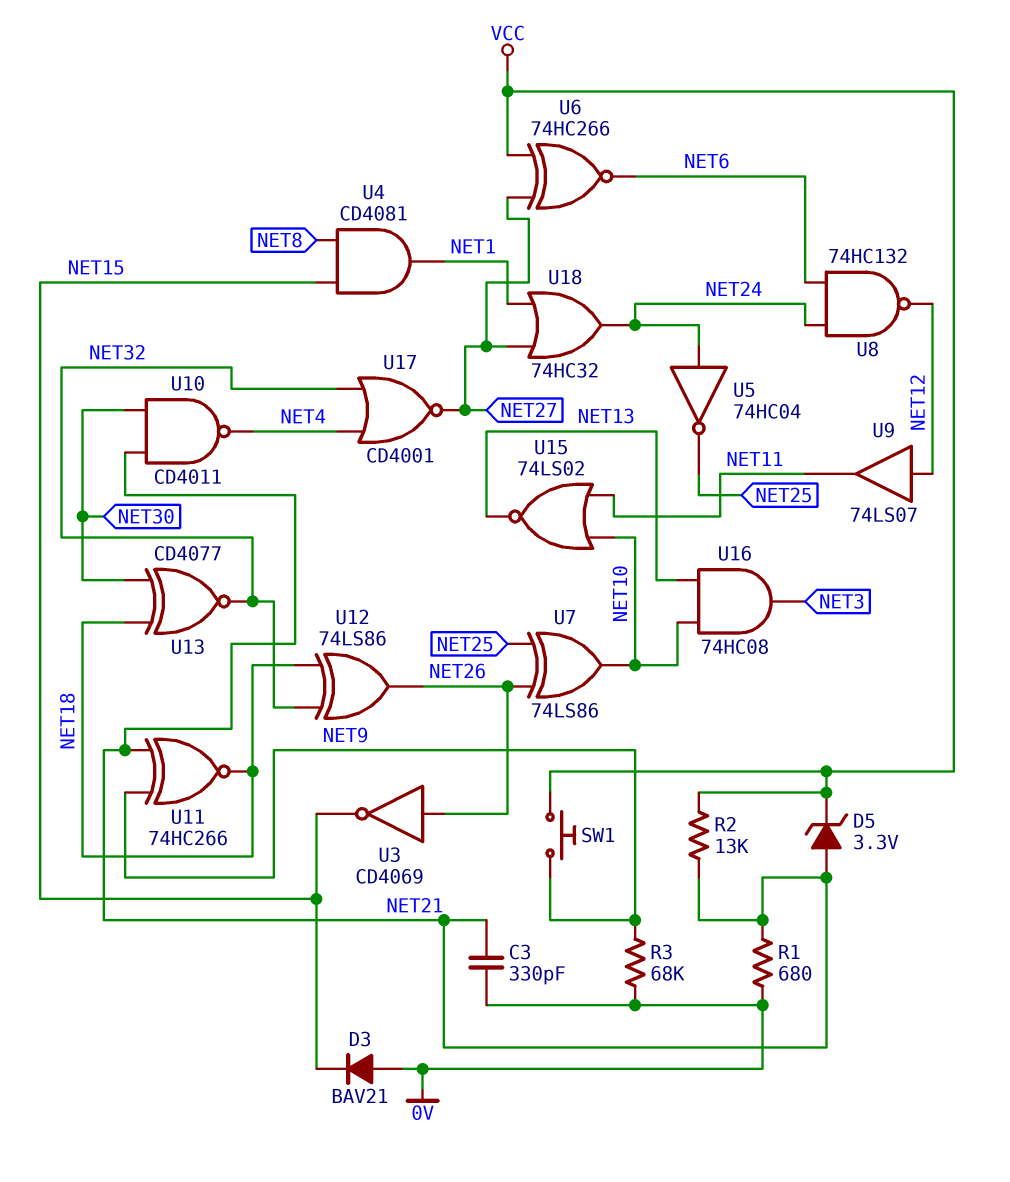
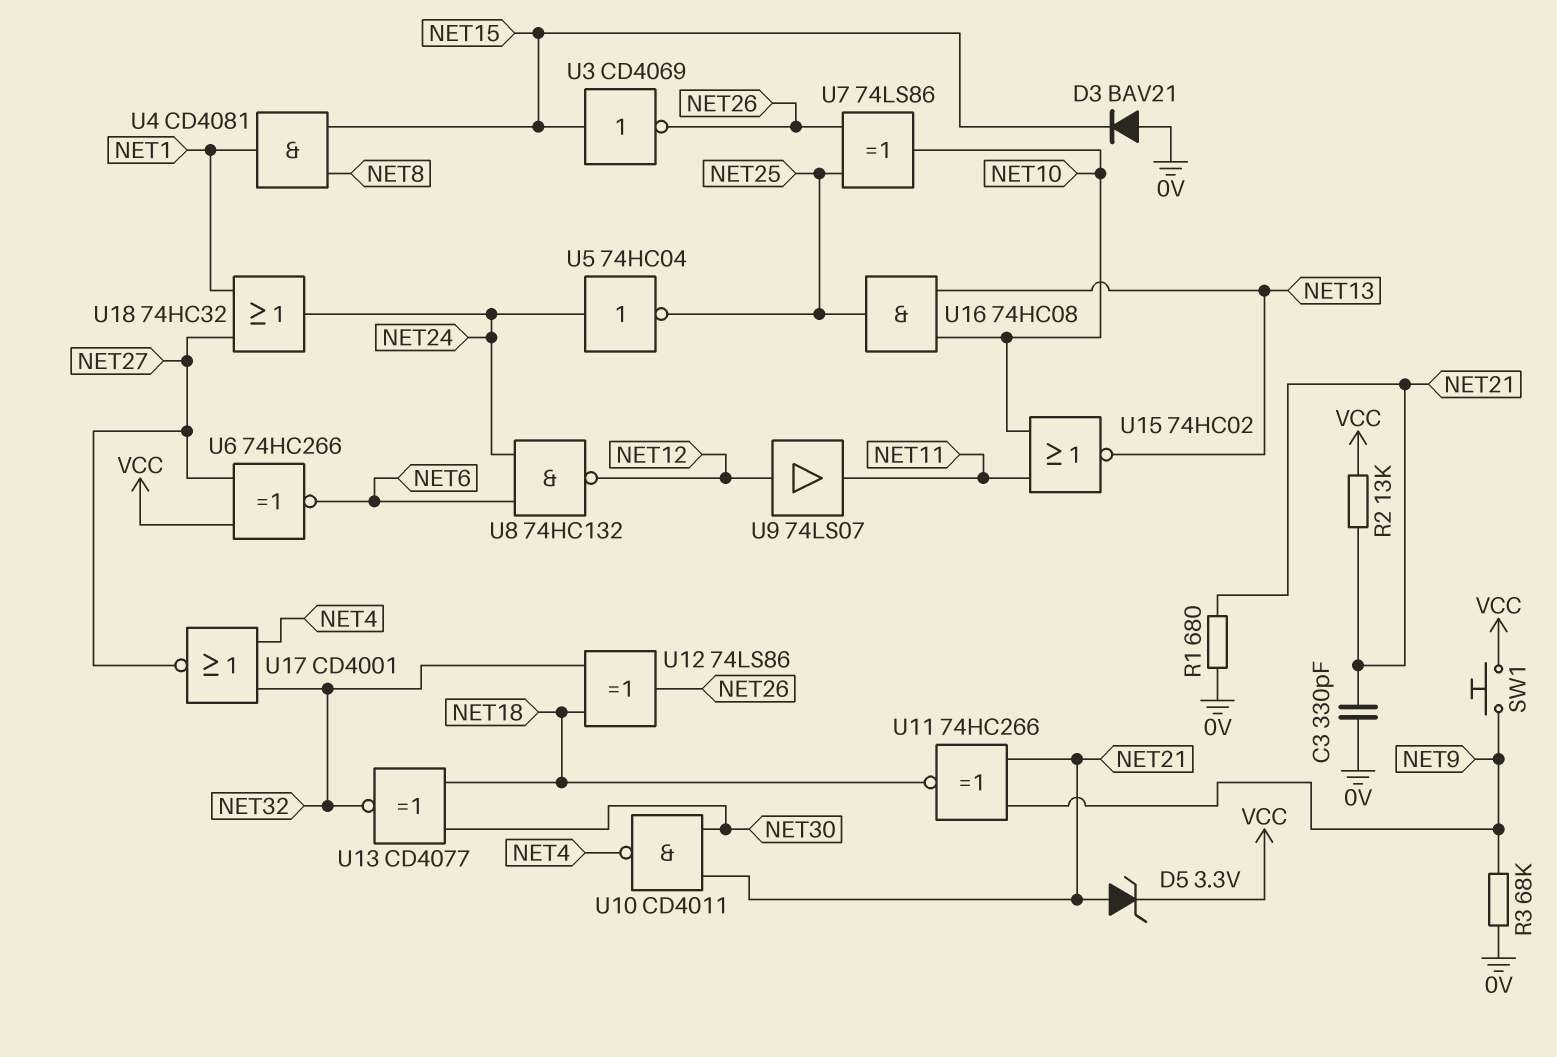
U3: NOT CD4069 (in NET26, out NET15) -> NOT CD4069 (in NET15, out NET26)
U15: NOR 74LS02 (in NET10, in NET11, out NET13) -> NOR 74HC02 (in NET10, in NET11, out NET13)
U16: AND 74HC08 (in NET10, in NET13, out NET3) -> AND 74HC08 (in NET10, in NET13, out NET25)

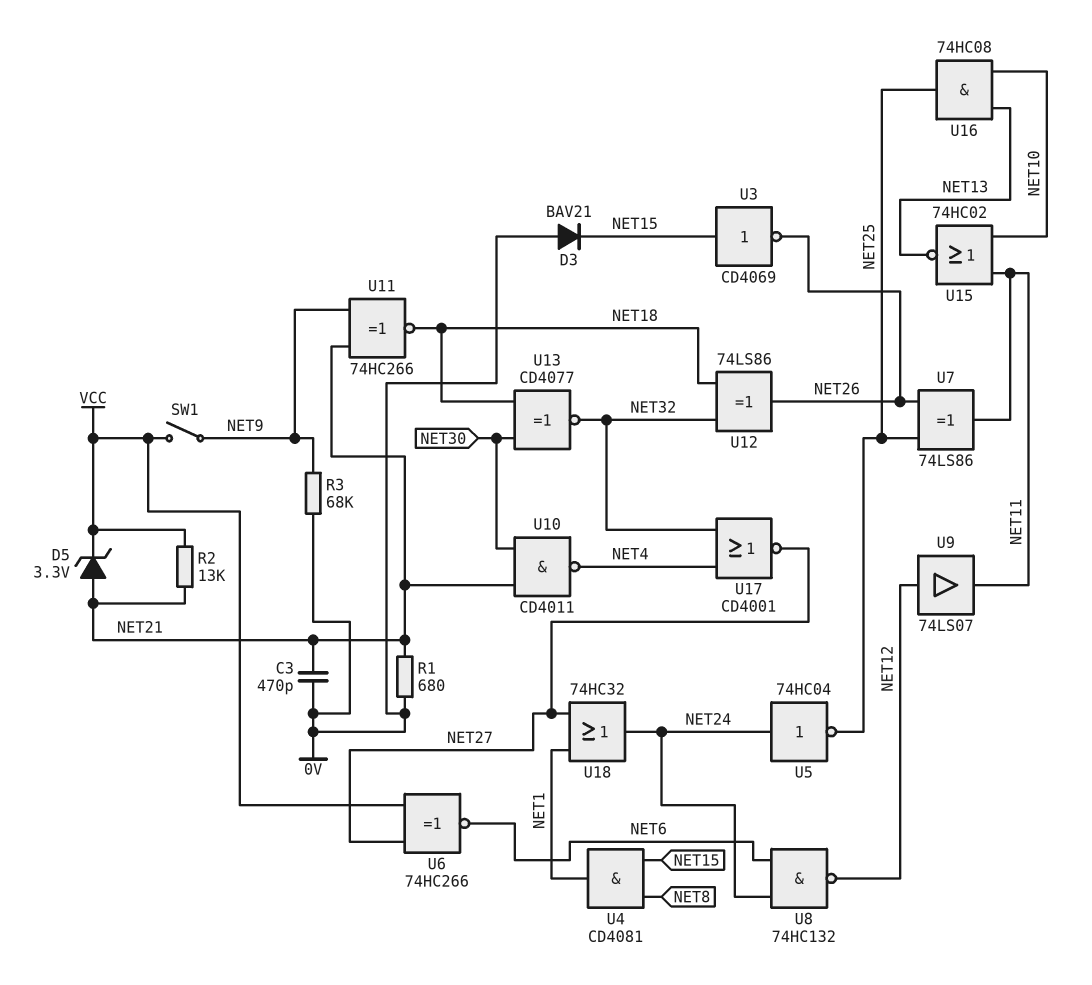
C3: 330pF (0V, NET21) -> 470pF (0V, NET21)
SW1: button (NET9, VCC) -> switch (NET9, VCC)
U7: XOR 74LS86 (in NET25, in NET26, out NET10) -> XOR 74LS86 (in NET25, in NET26, out NET11)

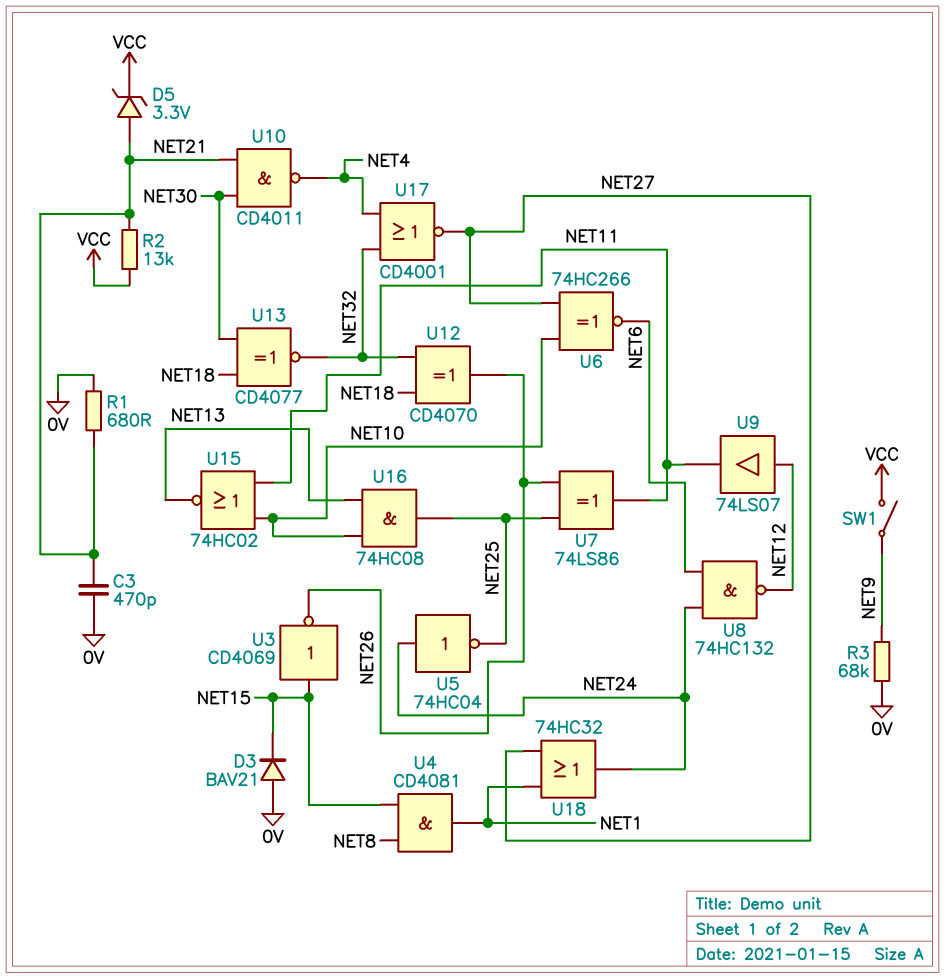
U6: XNOR 74HC266 (in NET27, in VCC, out NET6) -> XNOR 74HC266 (in NET10, in NET27, out NET6)
U11: XNOR 74HC266 (in NET9, in NET21, out NET18) -> none
U12: XOR 74LS86 (in NET18, in NET32, out NET26) -> XOR CD4070 (in NET18, in NET32, out NET26)

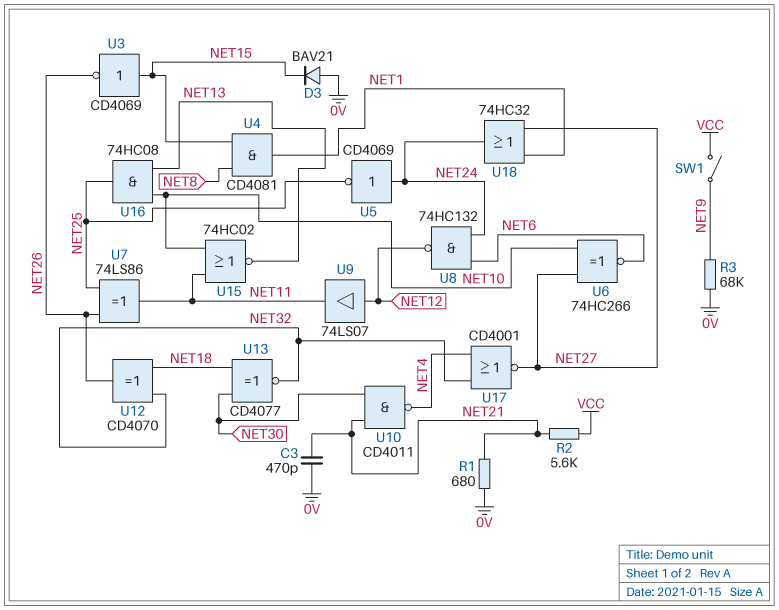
D5: zener 3.3V (A NET21, K VCC) -> none
R2: 13k (NET21, VCC) -> 5.6k (NET21, VCC)
U5: NOT 74HC04 (in NET24, out NET25) -> NOT CD4069 (in NET24, out NET25)

